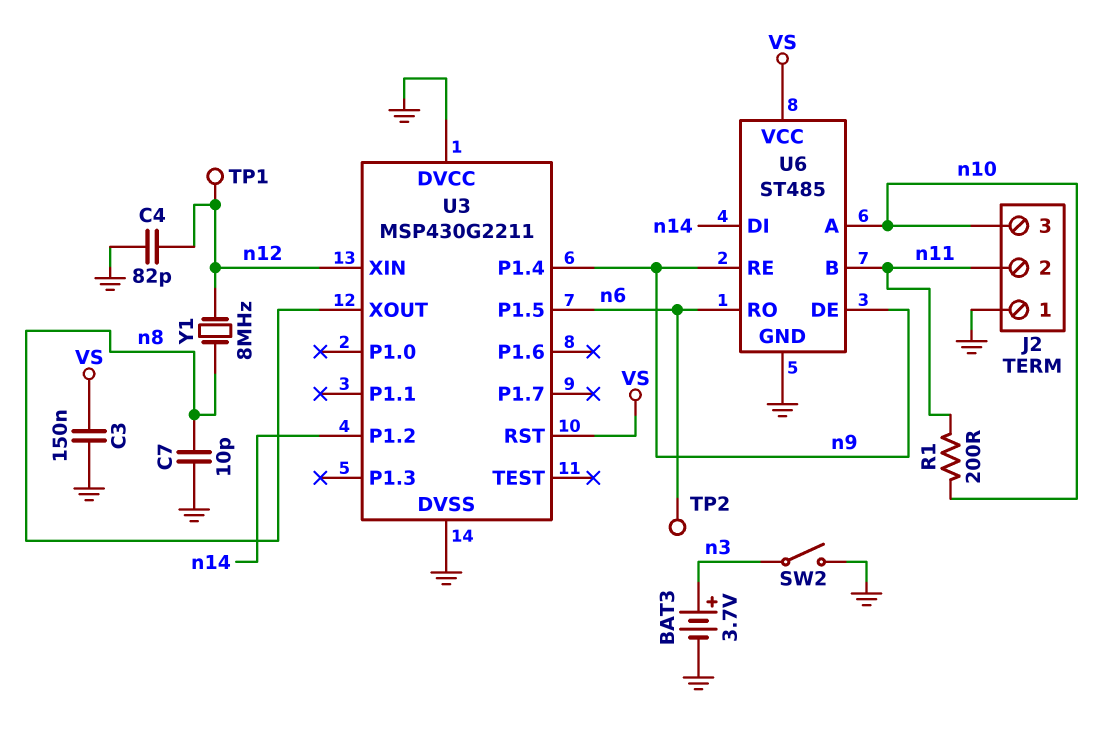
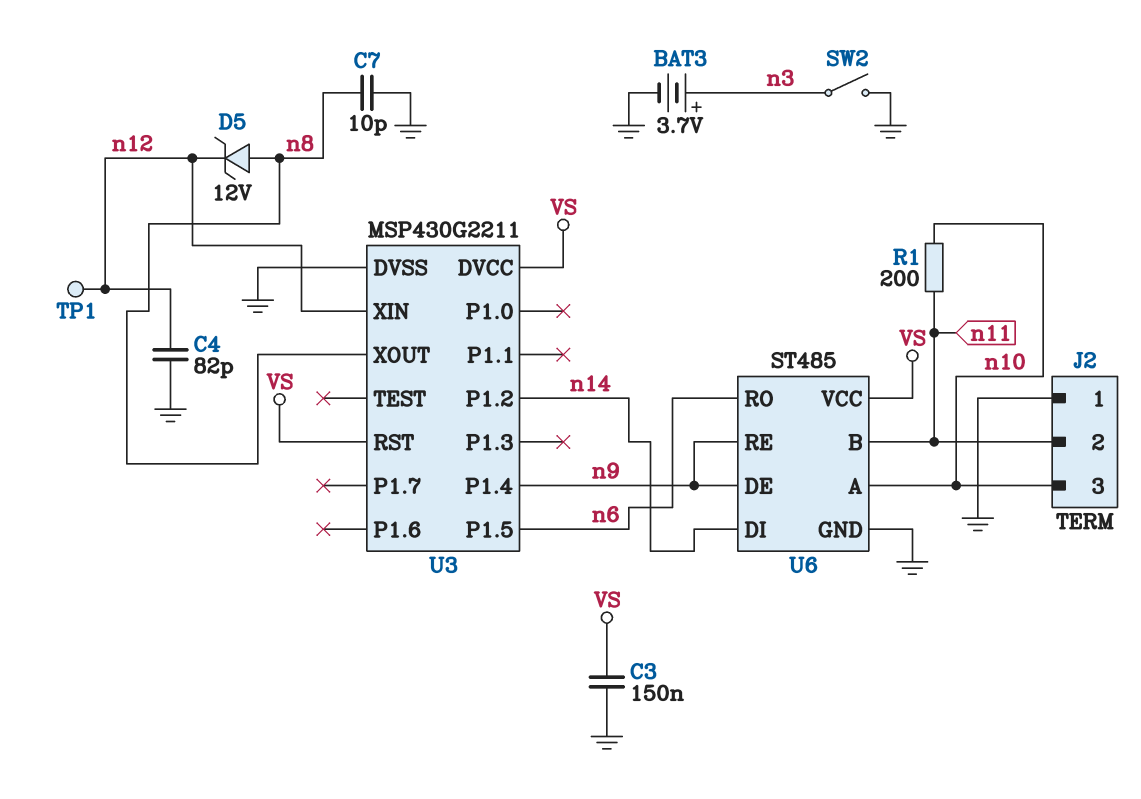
D5: none -> zener 12V (A n8, K n12)
TP2: test point (n6) -> none
U3 pin DVCC: GND -> VS
Y1: 8MHz (n8, n12) -> none

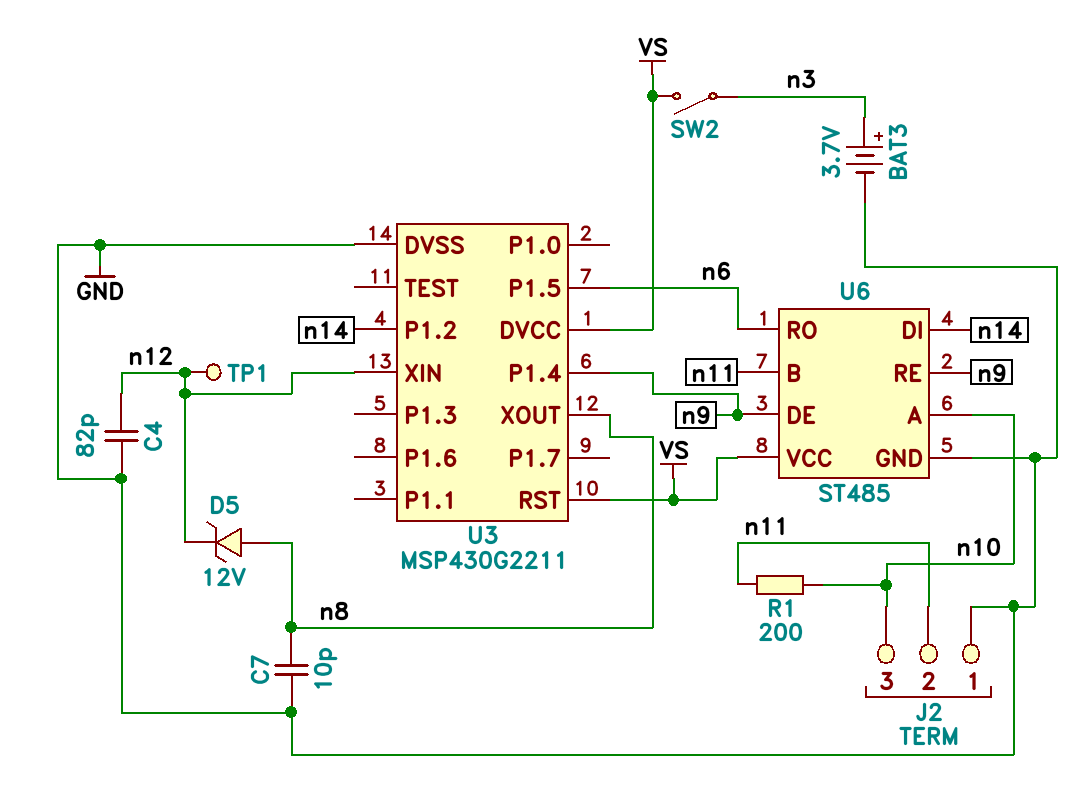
C3: 150nF (GND, VS) -> none
SW2: switch (GND, n3) -> switch (VS, n3)

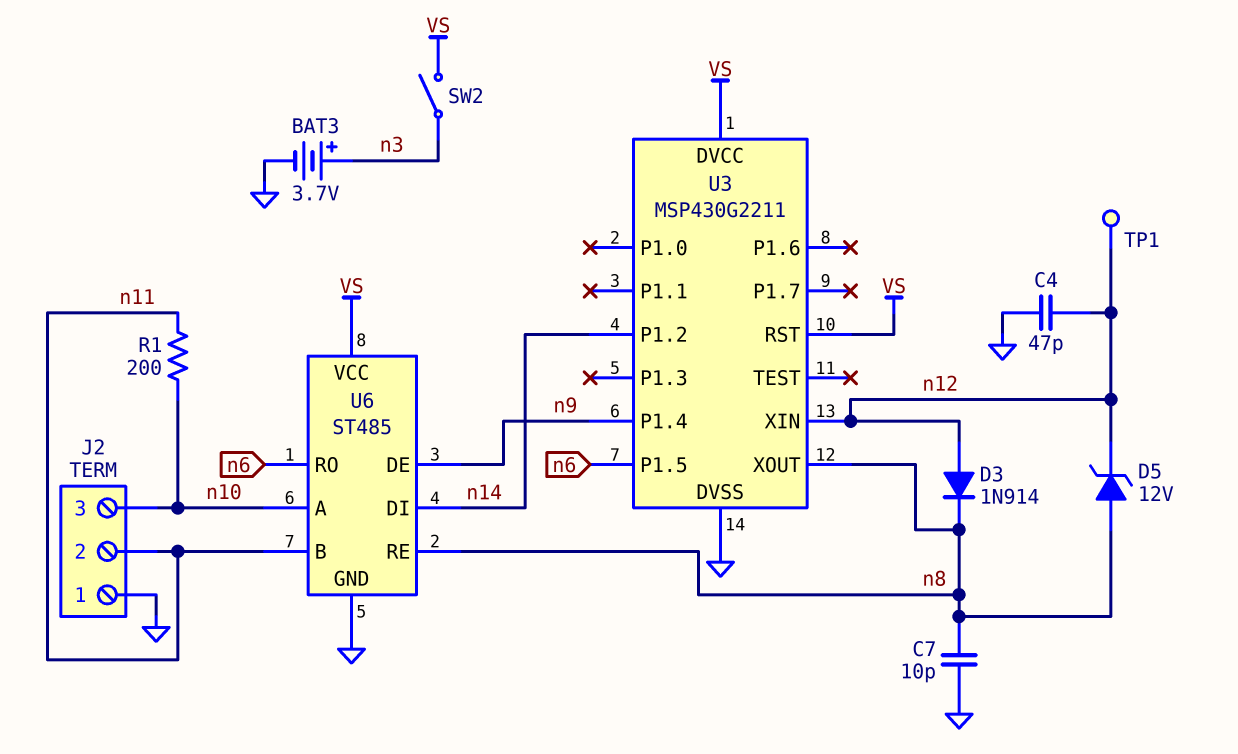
C4: 82pF (GND, n12) -> 47pF (GND, n12)
D3: none -> diode 1N914 (A n12, K n8)
U6 pin RE: n9 -> n8

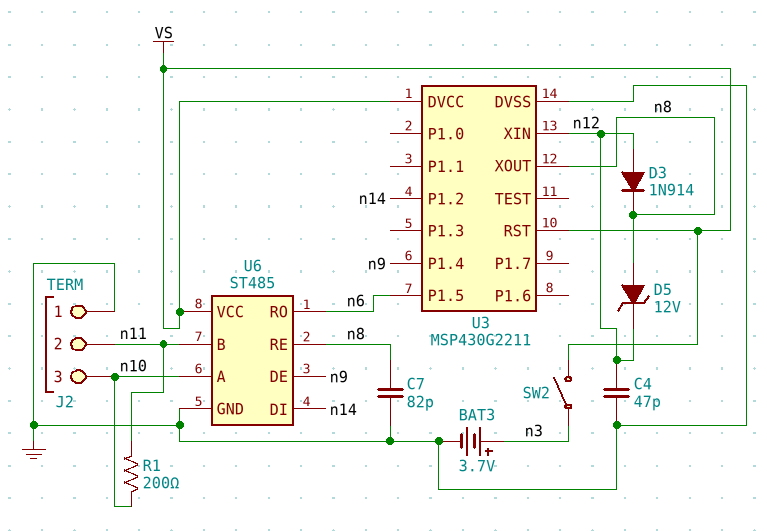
C7: 10pF (GND, n8) -> 82pF (GND, n8)
TP1: test point (n12) -> none

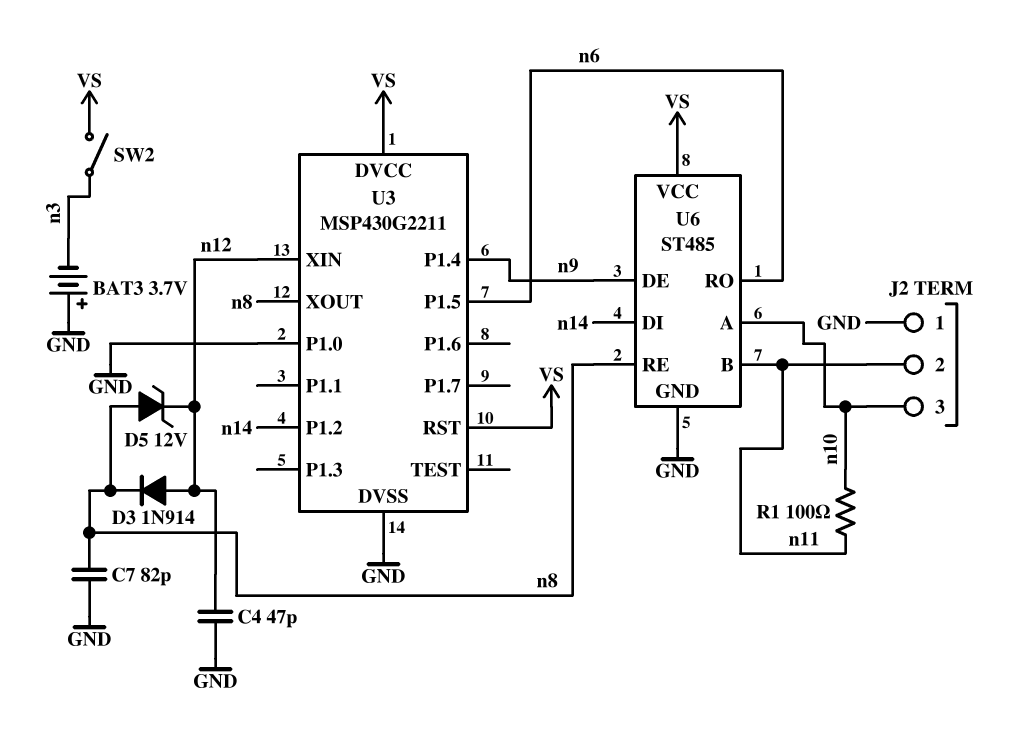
BAT3: 3.7V (plus n3, minus GND) -> 3.7V (plus GND, minus n3)
R1: 200 (n10, n11) -> 100 (n10, n11)
U3 pin P1.0: none -> GND

